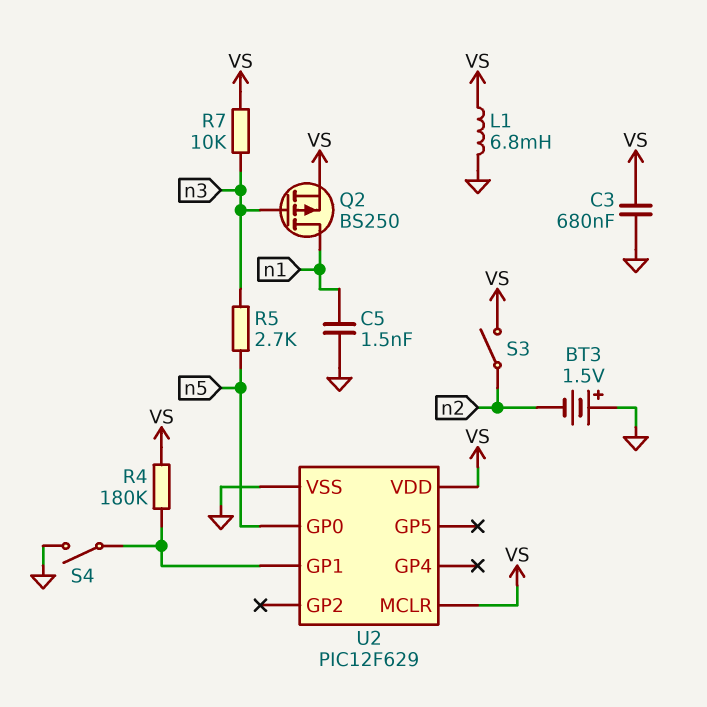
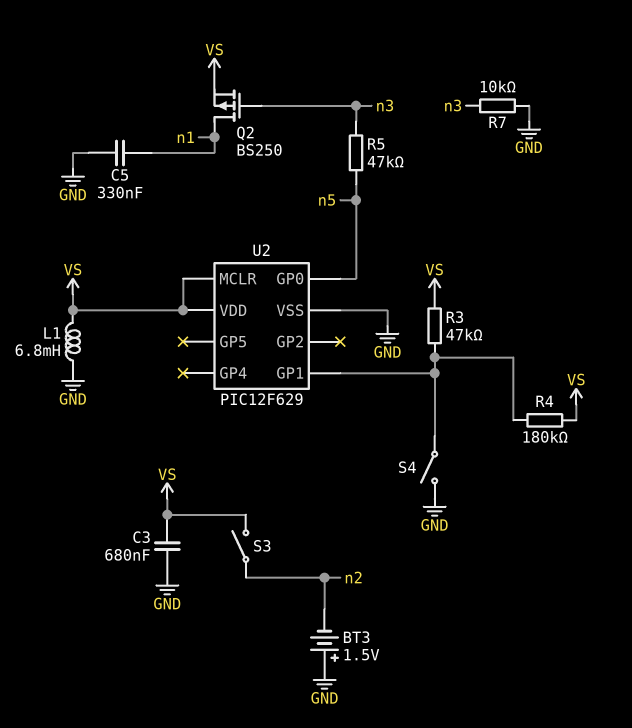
C5: 1.5nF (GND, n1) -> 330nF (GND, n1)
R3: none -> 47k (U2/GP1, VS)
R5: 2.7k (n3, n5) -> 47k (n3, n5)
R7: 10k (VS, n3) -> 10k (GND, n3)

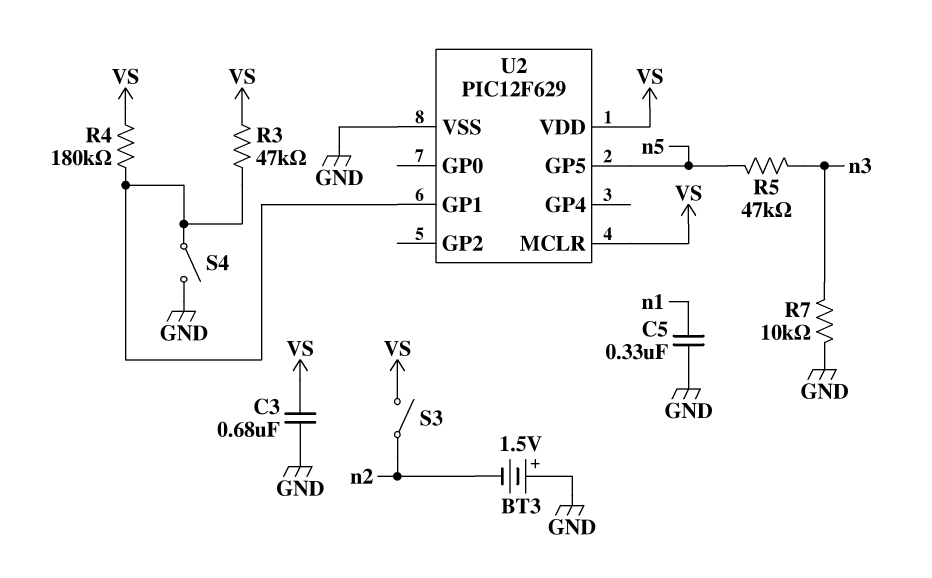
L1: 6.8mH (GND, VS) -> none
Q2: PMOS BS250 (G n3, D n1, S VS) -> none
U2 pin GP0: n5 -> none
U2 pin GP5: none -> n5

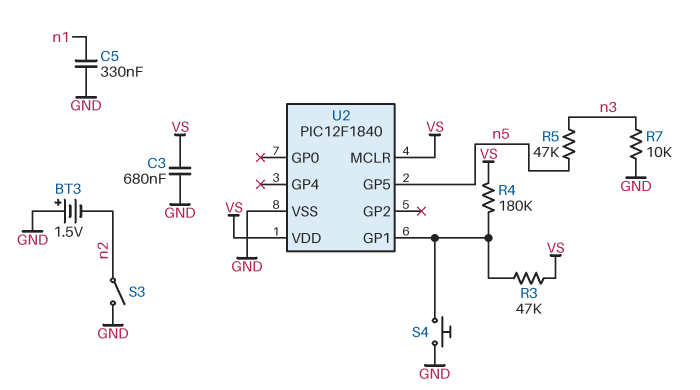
S3: switch (VS, n2) -> switch (GND, n2)
S4: switch (GND, U2/GP1) -> button (GND, U2/GP1)
U2: PIC12F629 -> PIC12F1840

